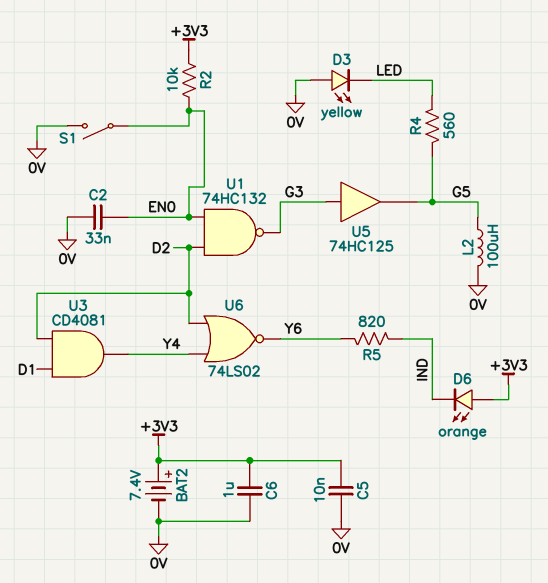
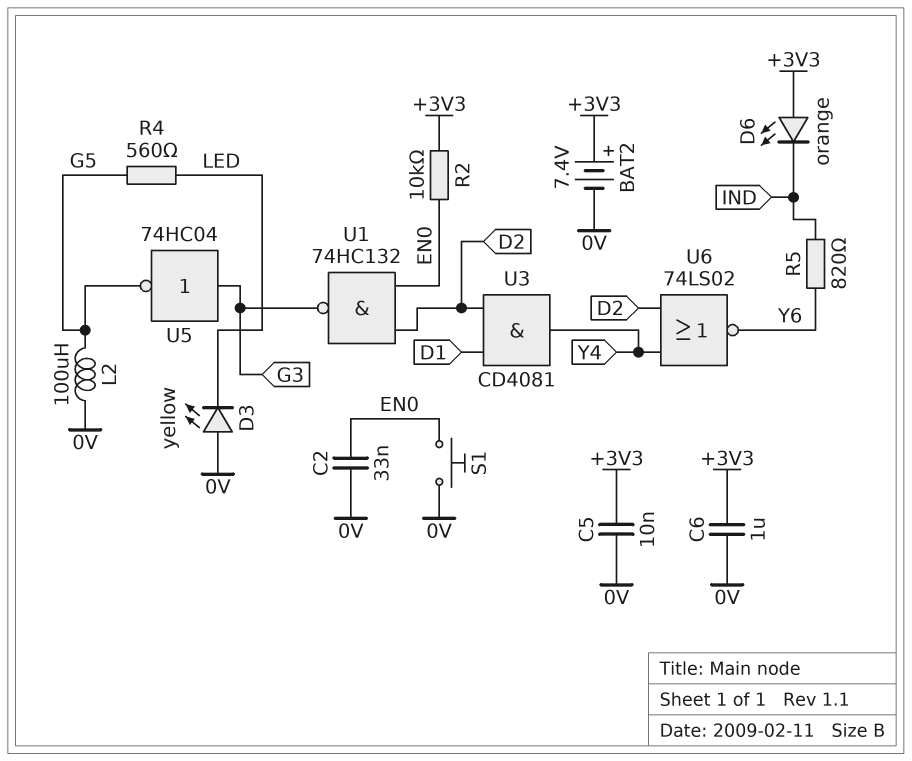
S1: switch (0V, EN0) -> button (0V, EN0)
U5: buffer 74HC125 (in G3, out G5) -> NOT 74HC04 (in G3, out G5)

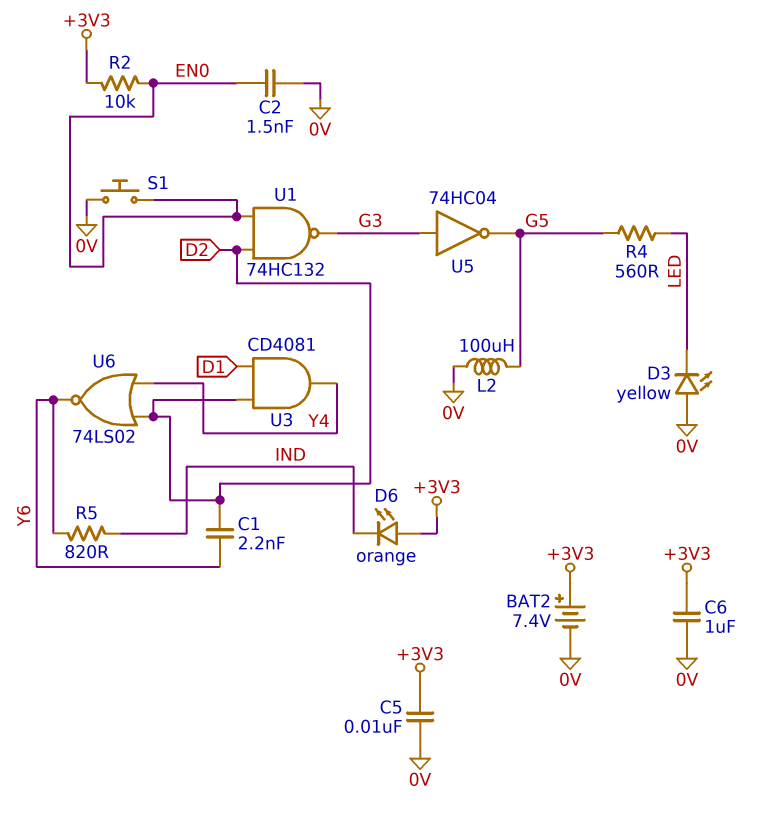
C1: none -> 2.2nF (D2, Y6)
C2: 33nF (0V, EN0) -> 1.5nF (0V, EN0)

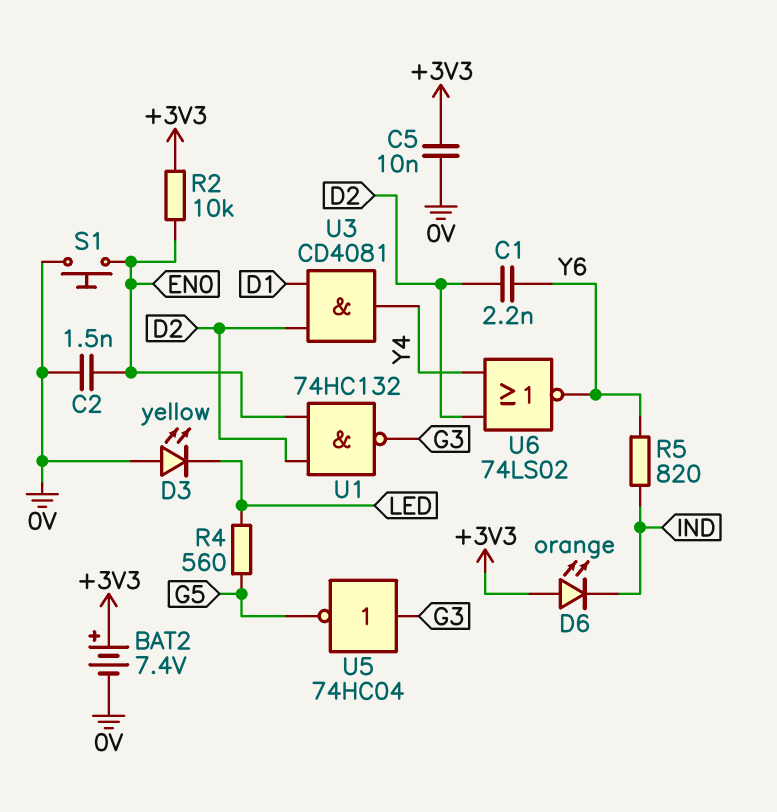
C6: 1uF (+3V3, 0V) -> none
L2: 100uH (0V, G5) -> none

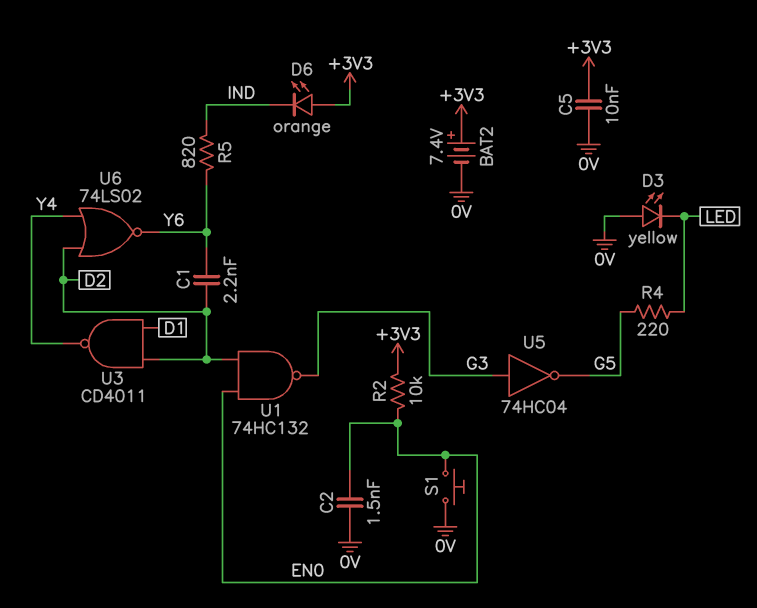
R4: 560 (G5, LED) -> 220 (G5, LED)
U3: AND CD4081 (in D1, in D2, out Y4) -> NAND CD4011 (in D1, in D2, out Y4)

